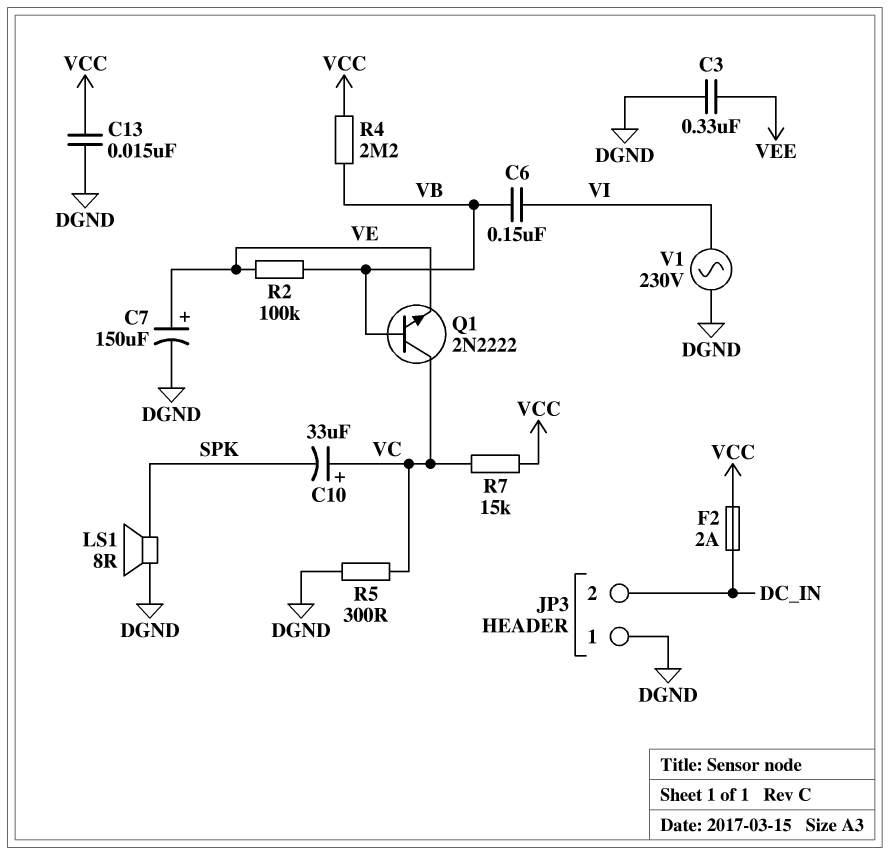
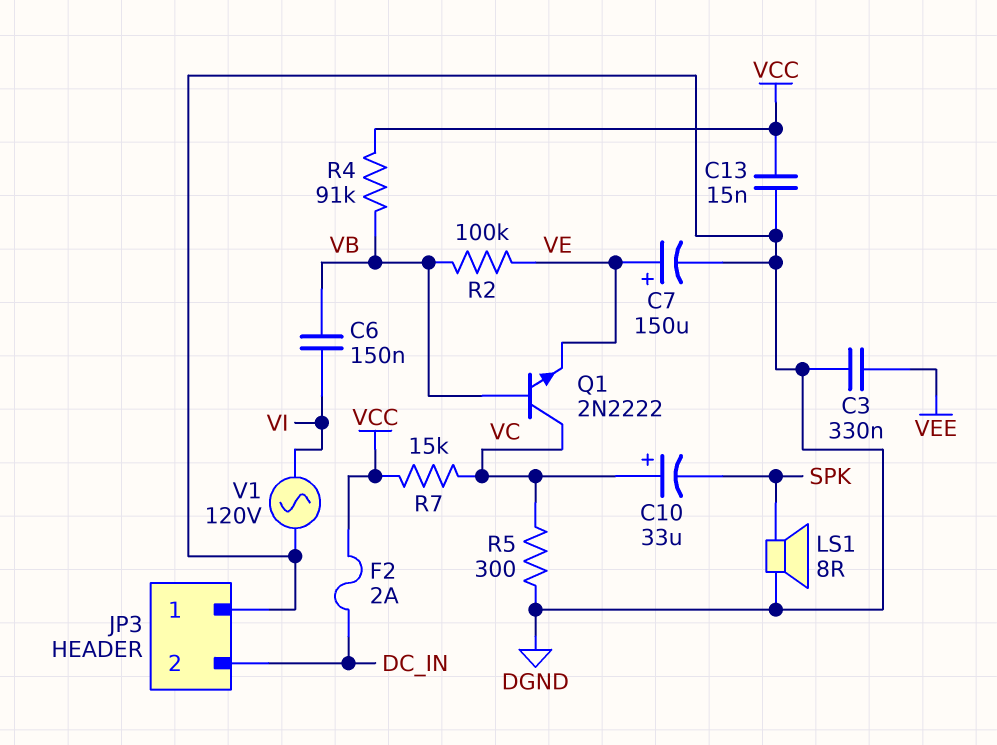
R4: 2.2M (VB, VCC) -> 91k (VB, VCC)
V1: AC 230V (DGND, VI) -> AC 120V (DGND, VI)

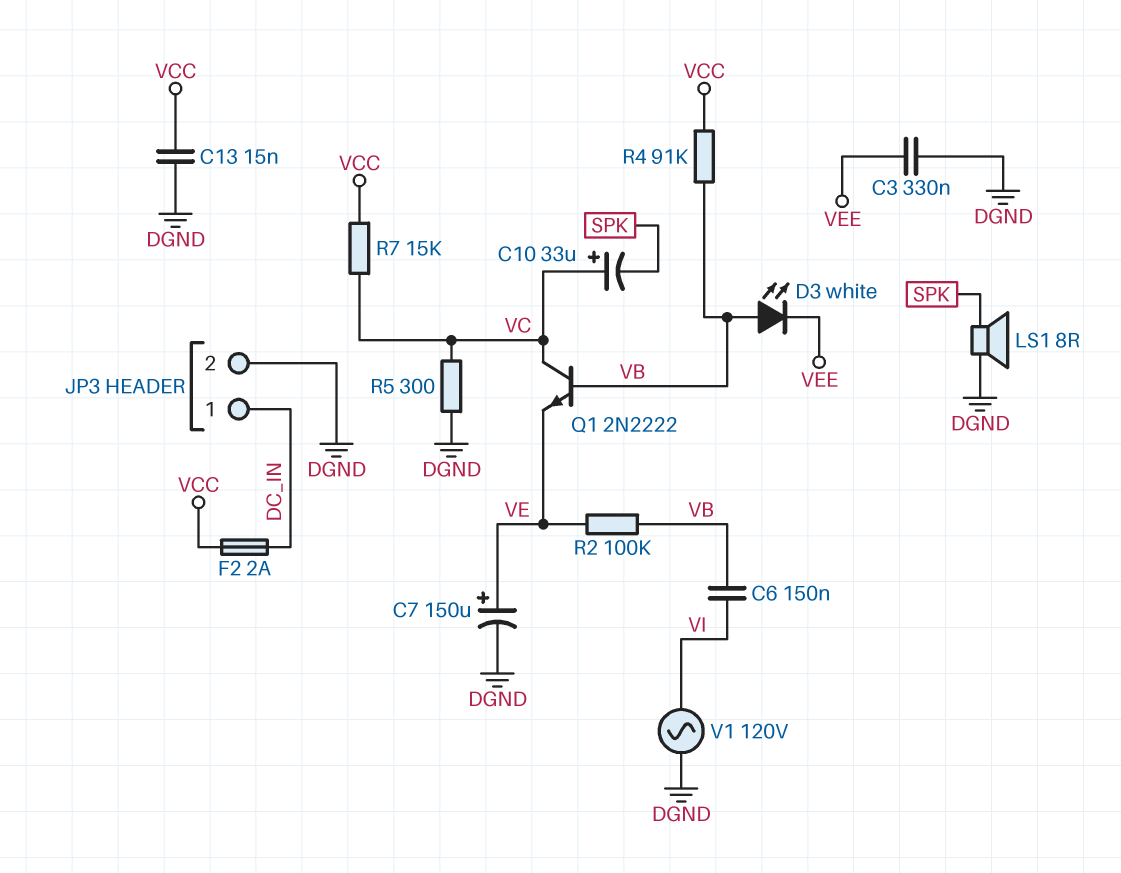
D3: none -> LED white (A VB, K VEE)
JP3 pin 1: DGND -> DC_IN
JP3 pin 2: DC_IN -> DGND

